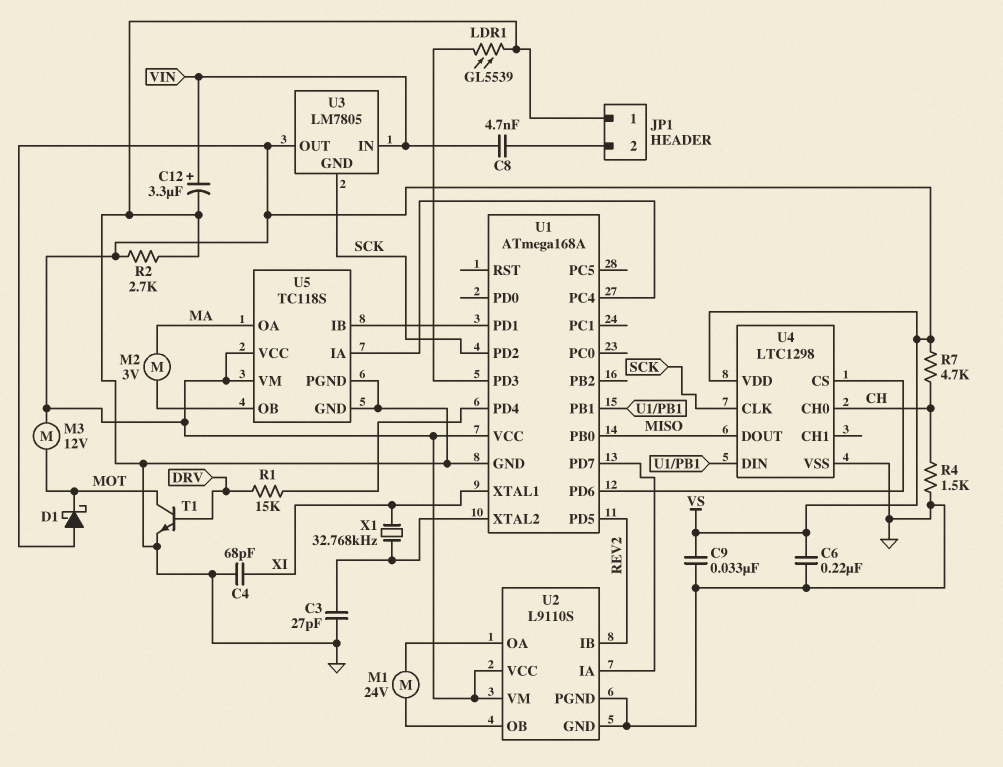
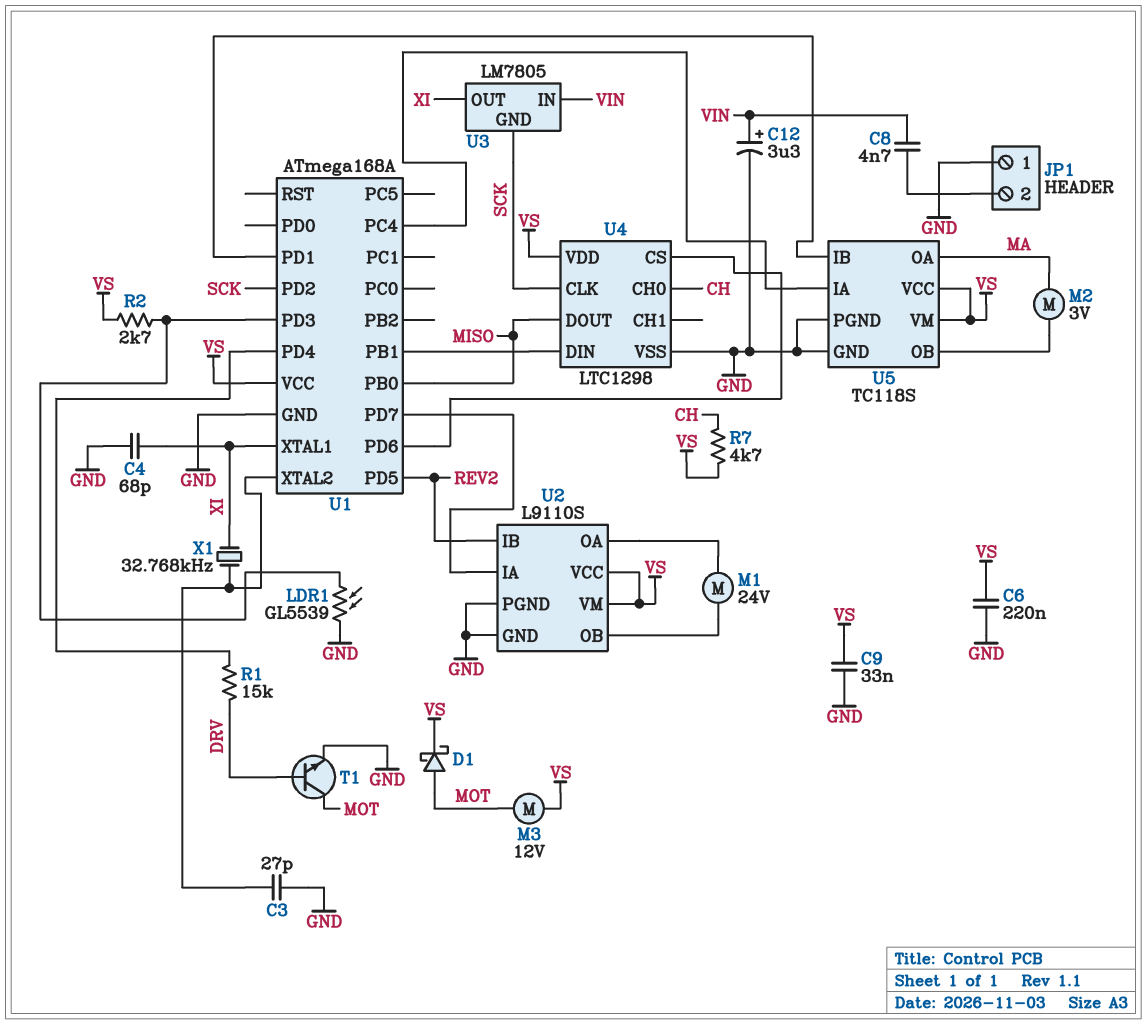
D1: schottky (A VS, K MOT) -> schottky (A MOT, K VS)
R2: 2.7k (GND, VS) -> 2.7k (U1/PD3, VS)
R4: 1.5k (CH, GND) -> none
U3 pin OUT: VS -> XI

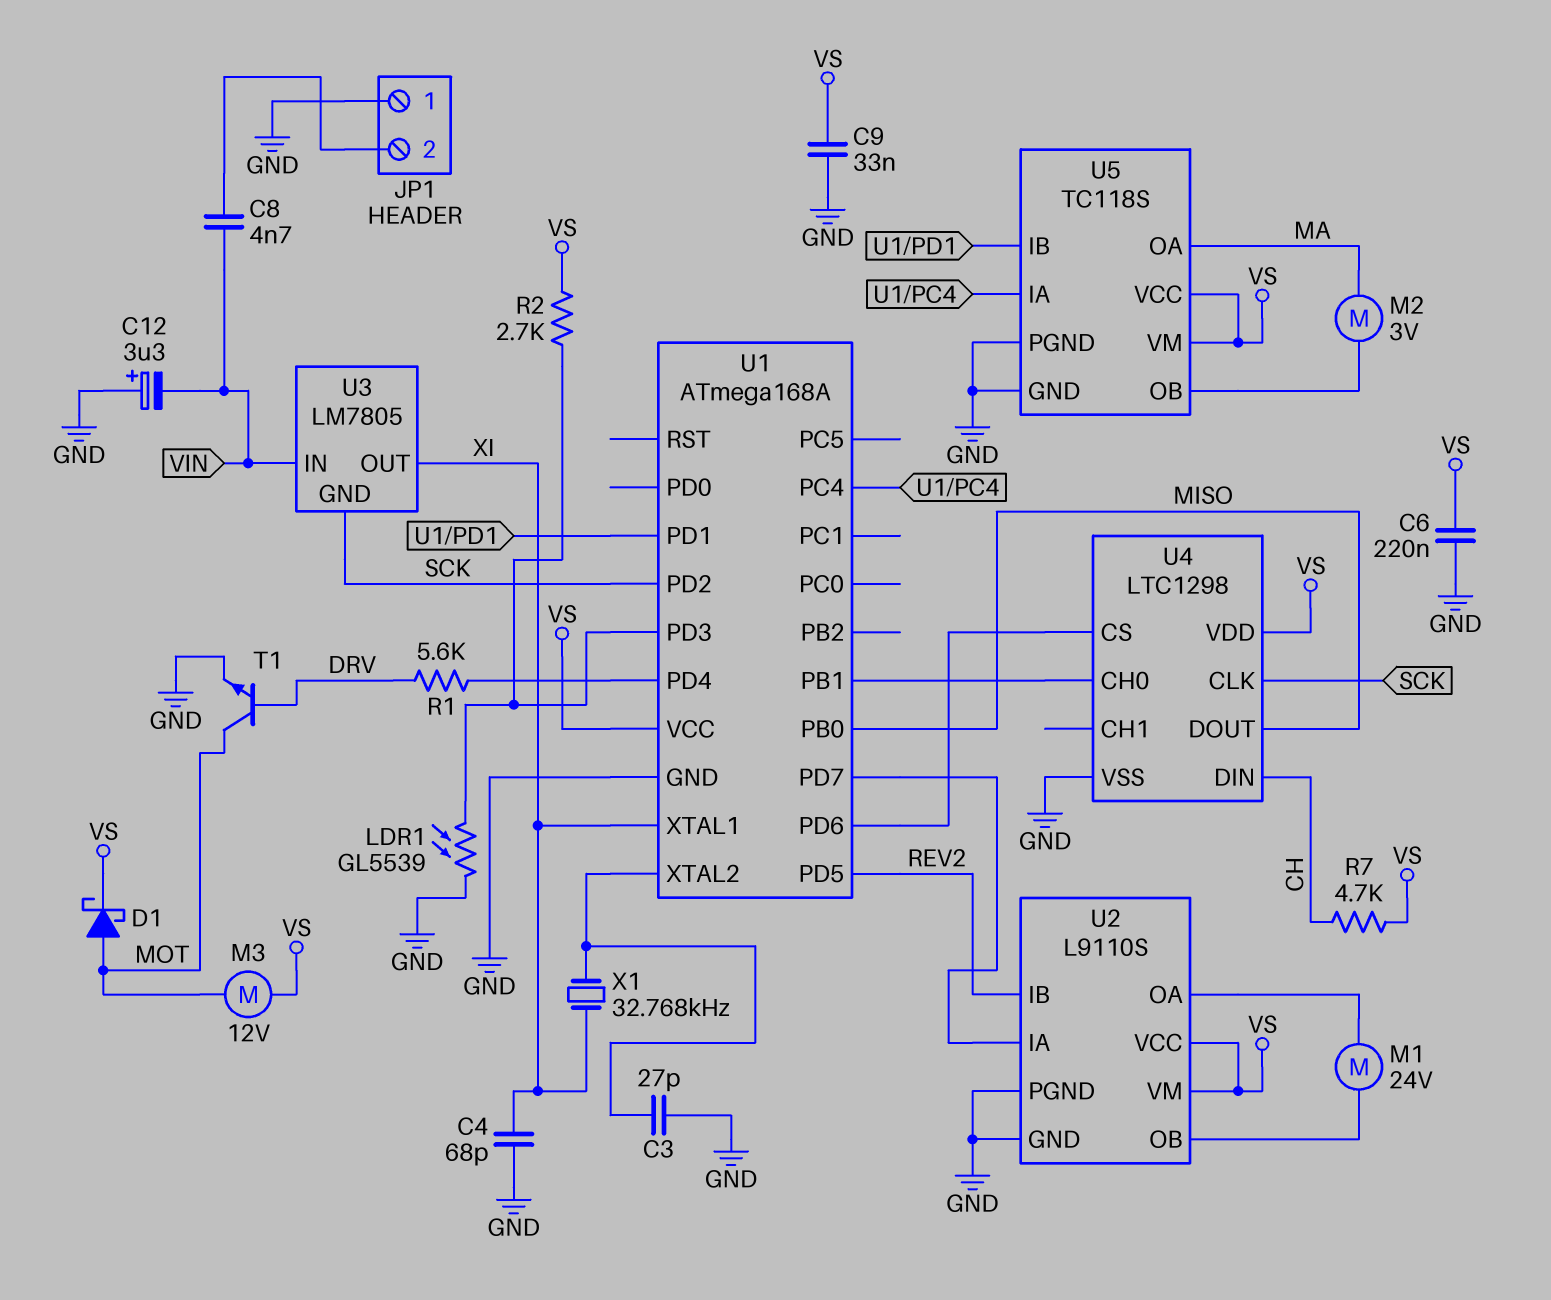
C12: 3.3uF (plus VIN, minus GND) -> 3.3uF (plus GND, minus VIN)
R1: 15k (DRV, U1/PD4) -> 5.6k (DRV, U1/PD4)
U4 pin CH0: CH -> U1/PB1
U4 pin DIN: U1/PB1 -> CH

